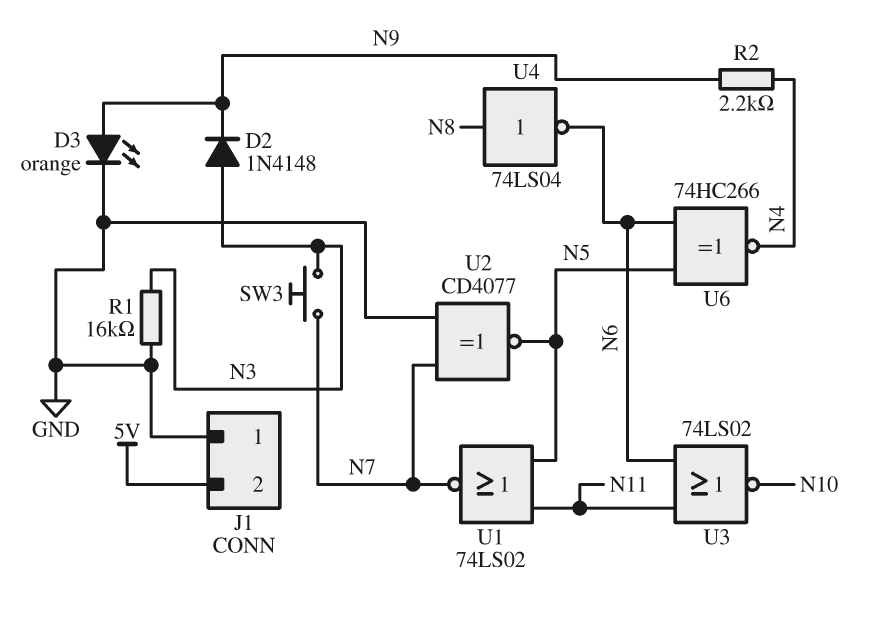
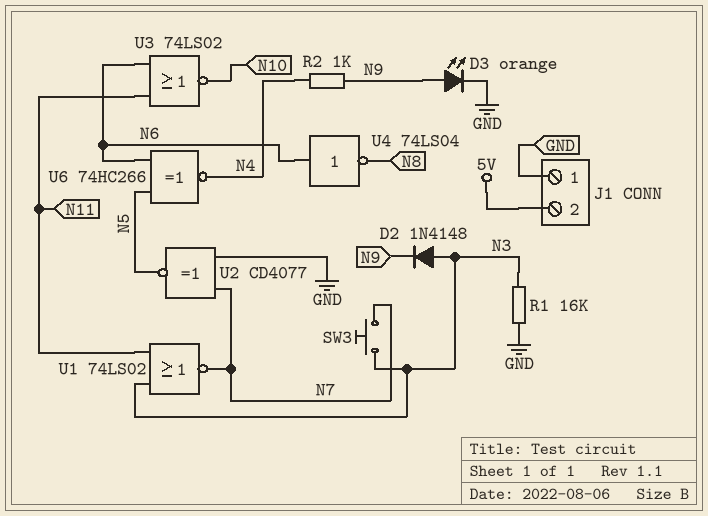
R2: 2.2k (N4, N9) -> 1k (N4, N9)
U1: NOR 74LS02 (in N5, in N11, out N7) -> NOR 74LS02 (in N3, in N11, out N7)
U4: NOT 74LS04 (in N8, out N6) -> NOT 74LS04 (in N6, out N8)

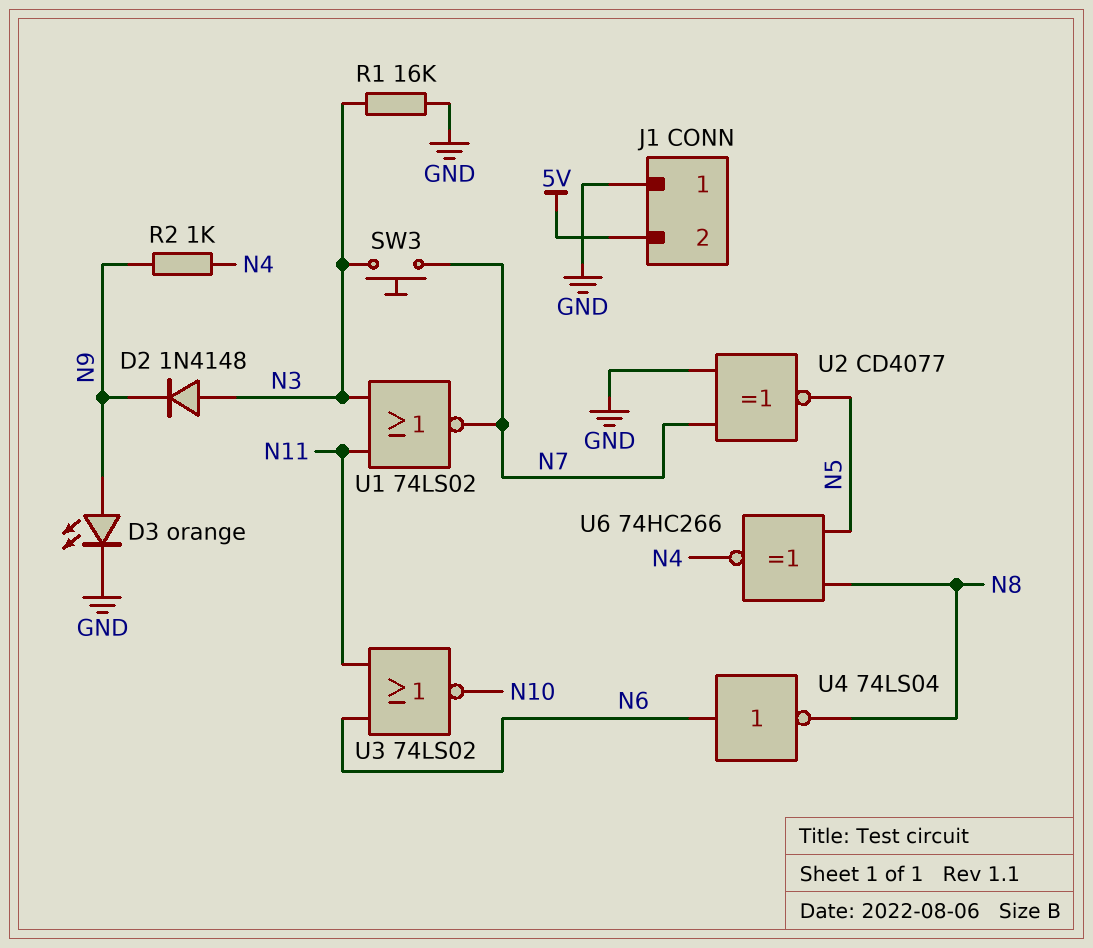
U6: XNOR 74HC266 (in N5, in N6, out N4) -> XNOR 74HC266 (in N5, in N8, out N4)

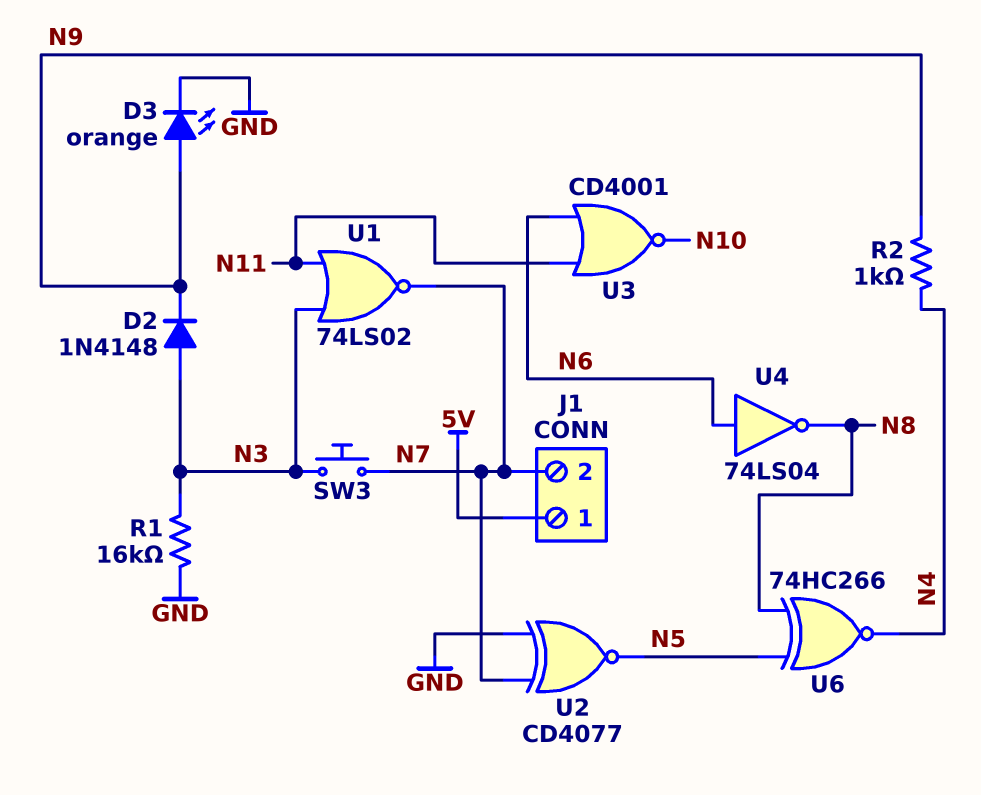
J1 pin 1: GND -> 5V
J1 pin 2: 5V -> N7
U3: NOR 74LS02 (in N6, in N11, out N10) -> NOR CD4001 (in N6, in N11, out N10)

